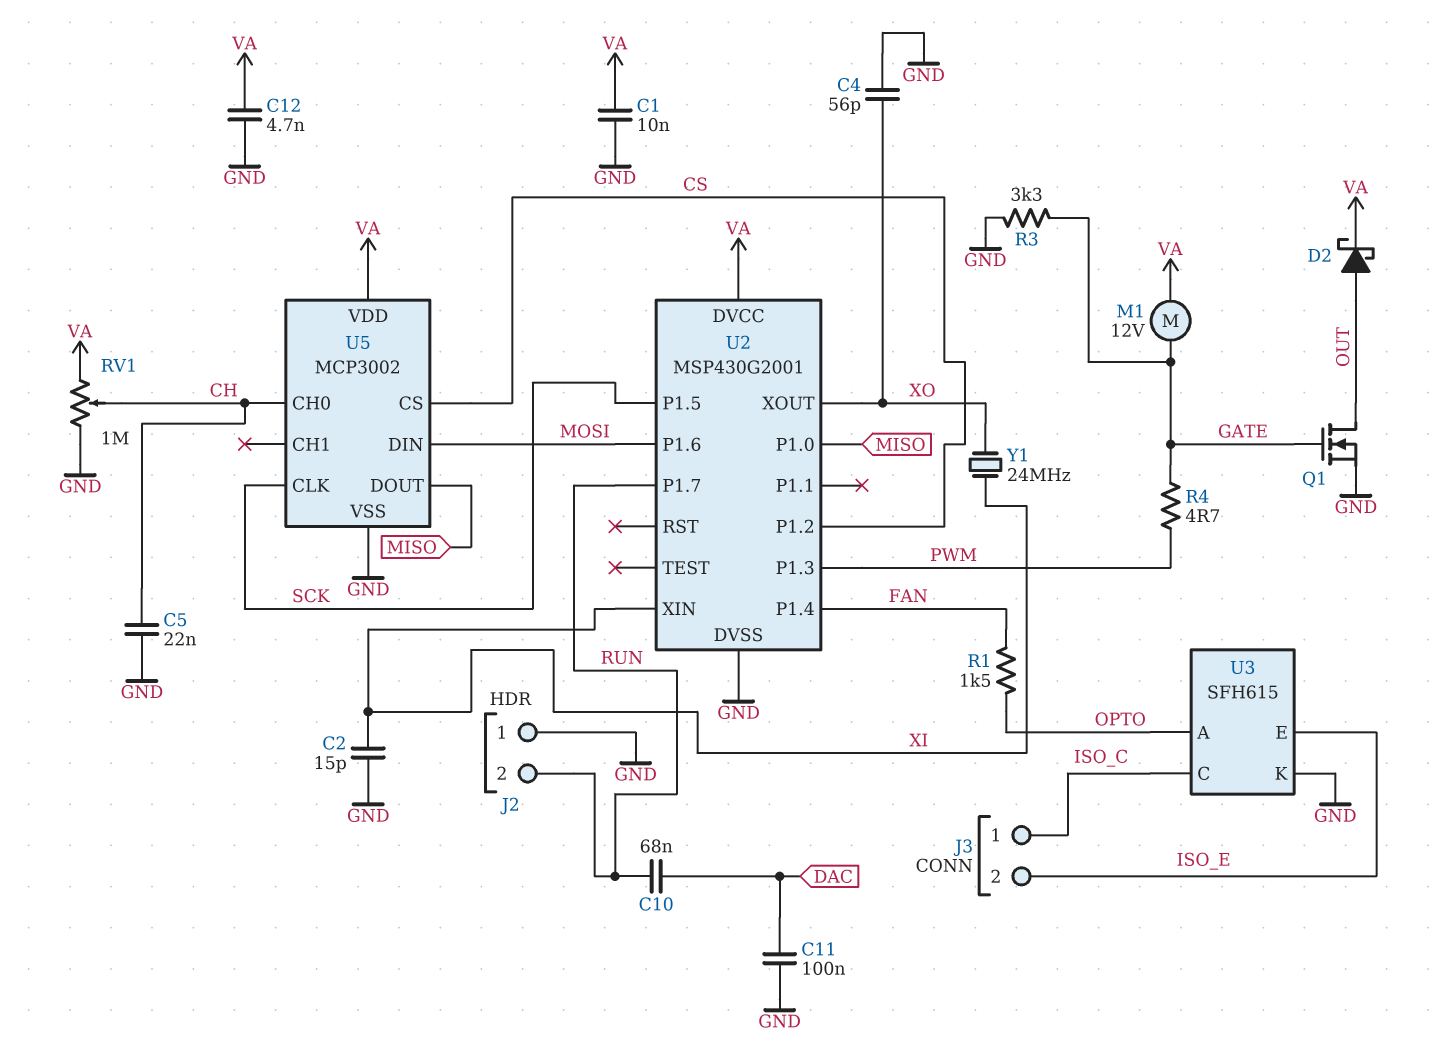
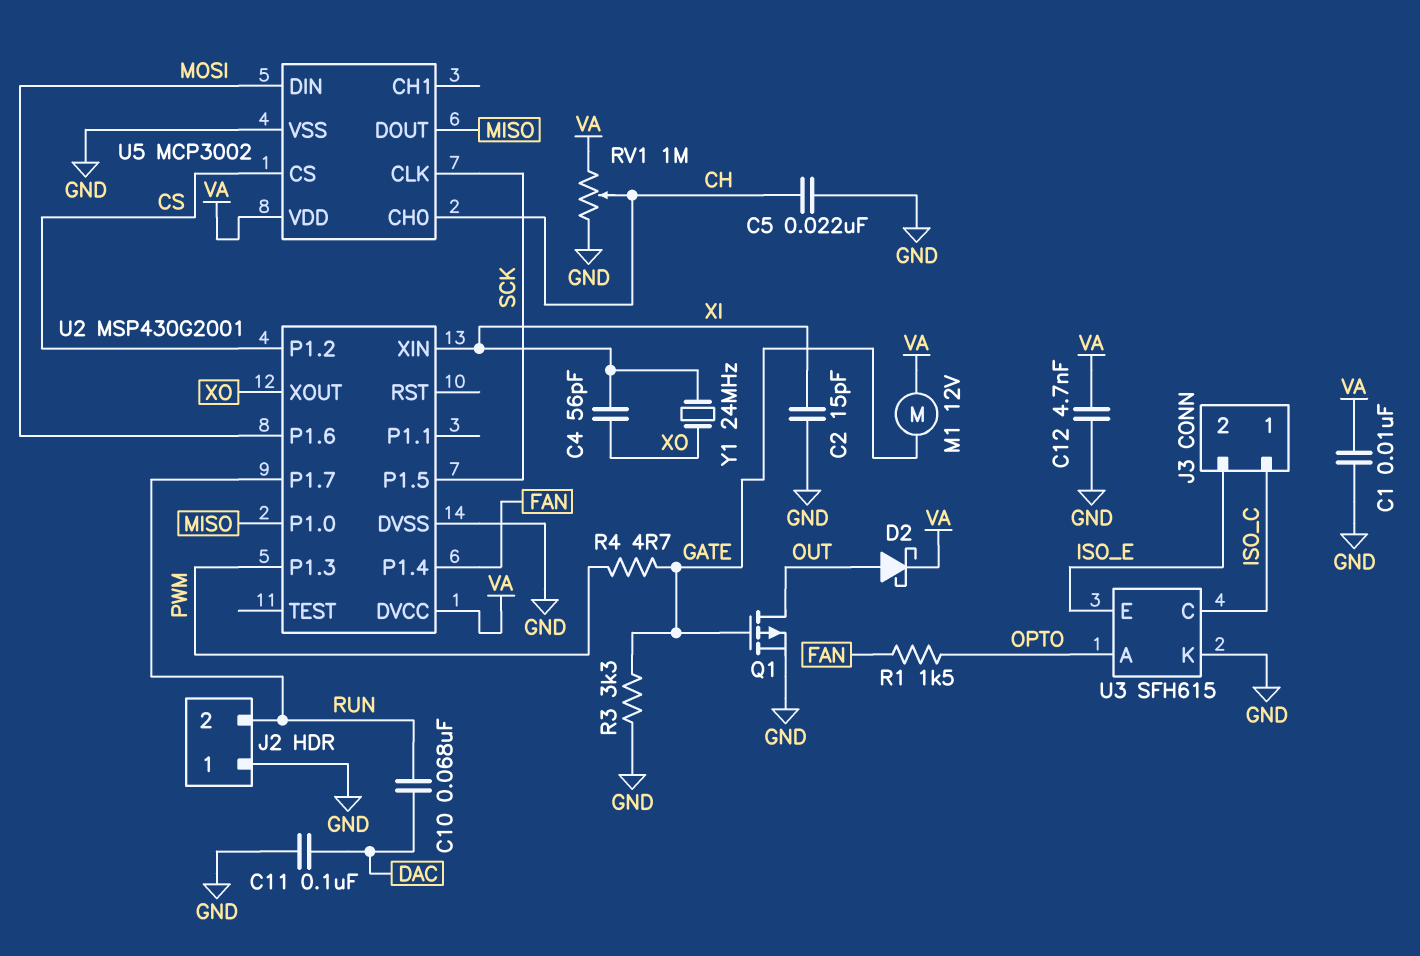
C4: 56pF (GND, XO) -> 56pF (XI, XO)
Q1: NMOS (G GATE, D OUT, S GND) -> PMOS (G GATE, D OUT, S GND)

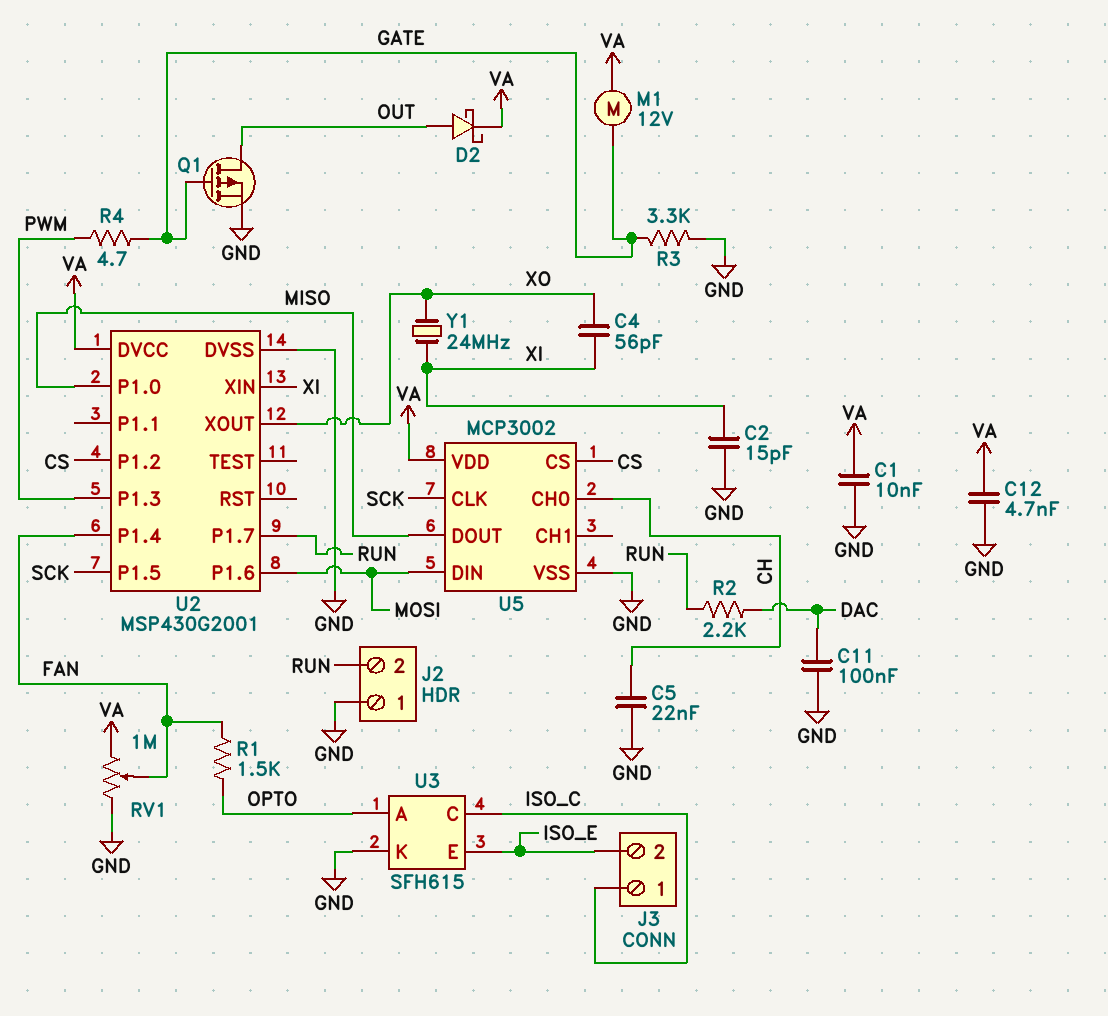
C10: 68nF (DAC, RUN) -> none
R2: none -> 2.2k (DAC, RUN)
RV1: 1M (GND, VA, wiper CH) -> 1M (GND, VA, wiper FAN)

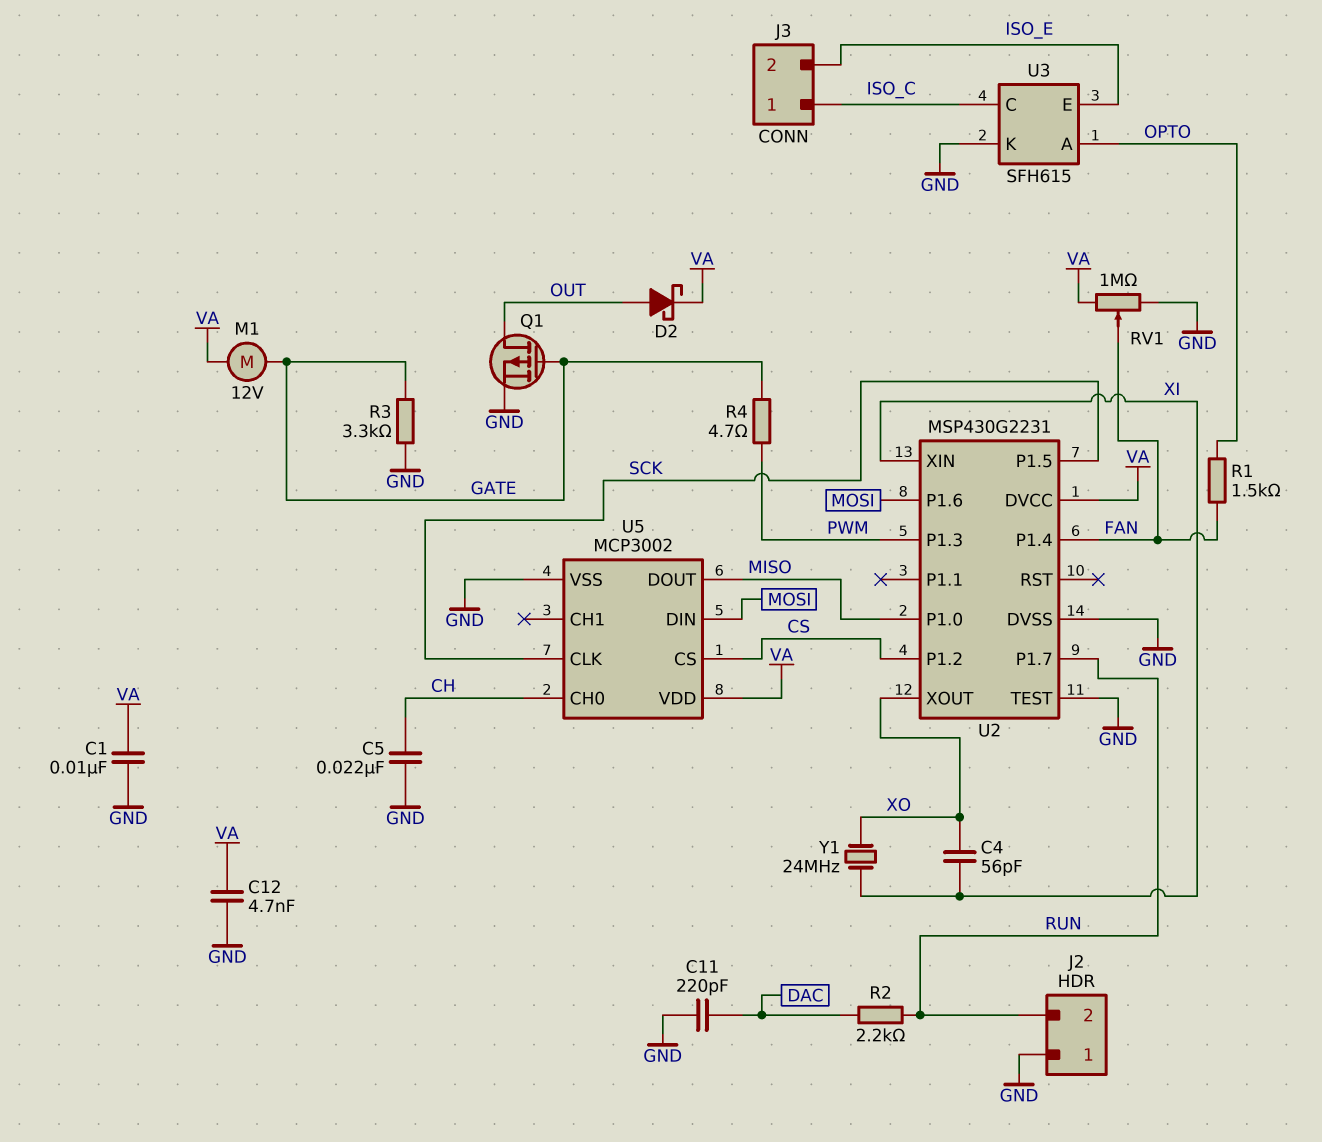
C2: 15pF (GND, XI) -> none
C11: 100nF (DAC, GND) -> 220pF (DAC, GND)
U2: MSP430G2001 -> MSP430G2231
U2 pin TEST: none -> GND

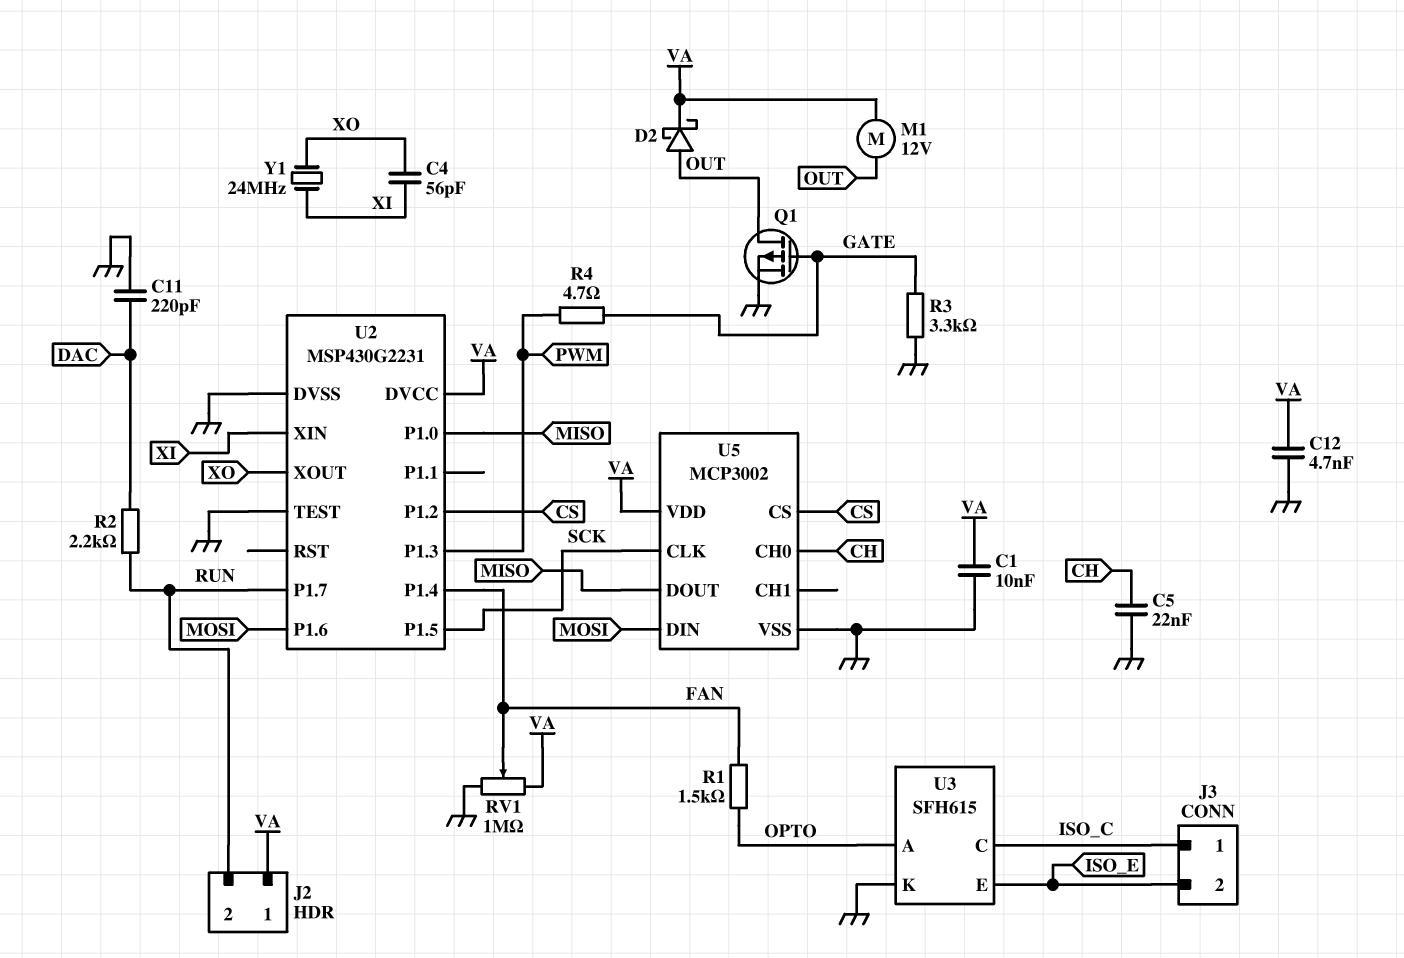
J2 pin 1: GND -> VA
M1: motor 12V (GATE, VA) -> motor 12V (OUT, VA)

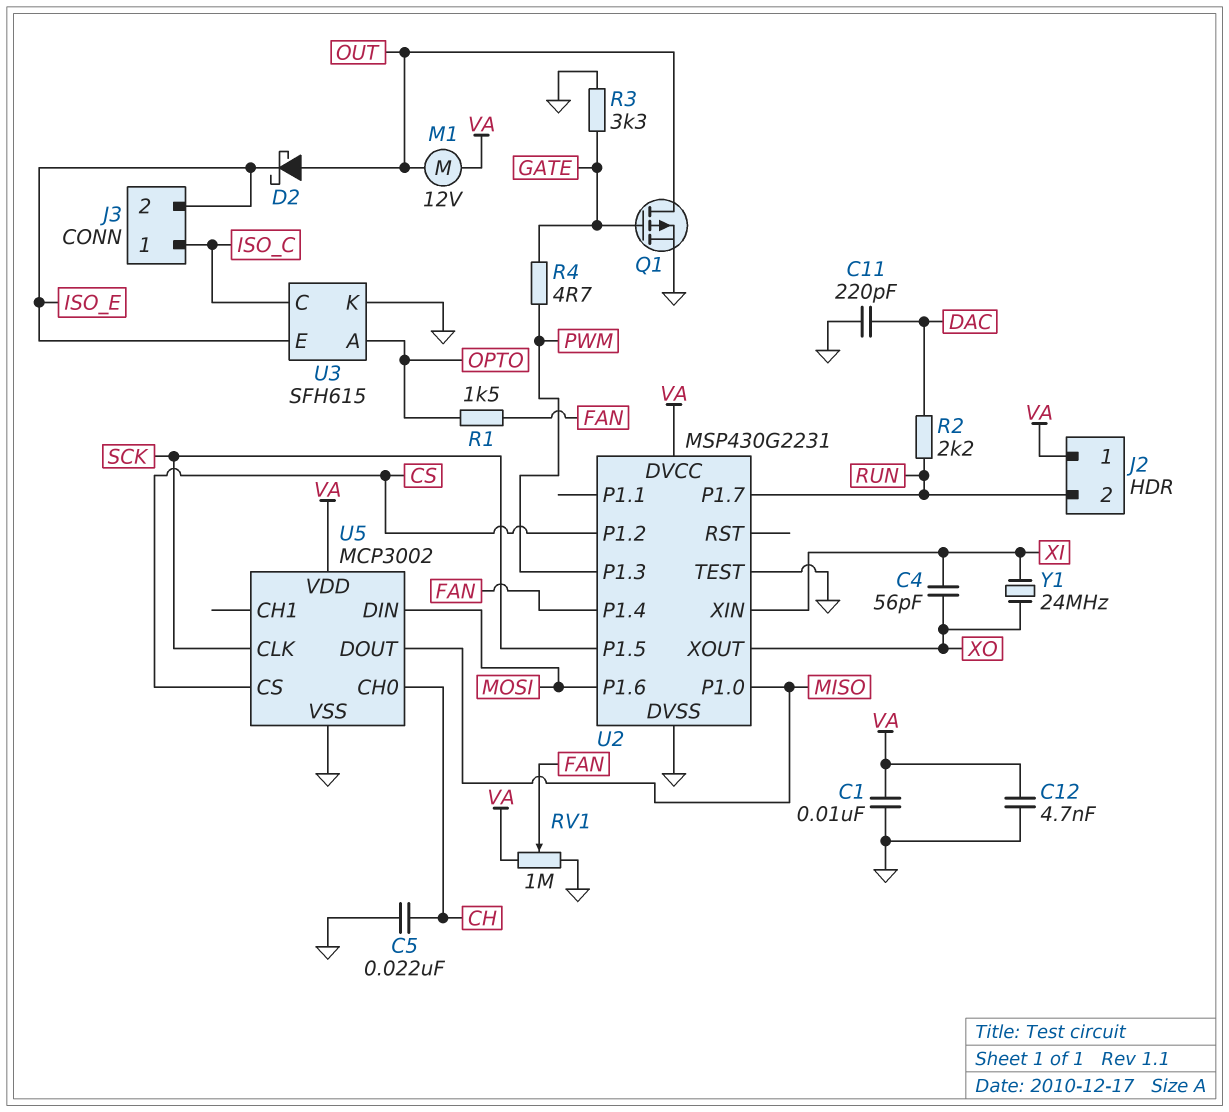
D2: schottky (A OUT, K VA) -> schottky (A OUT, K ISO_E)

